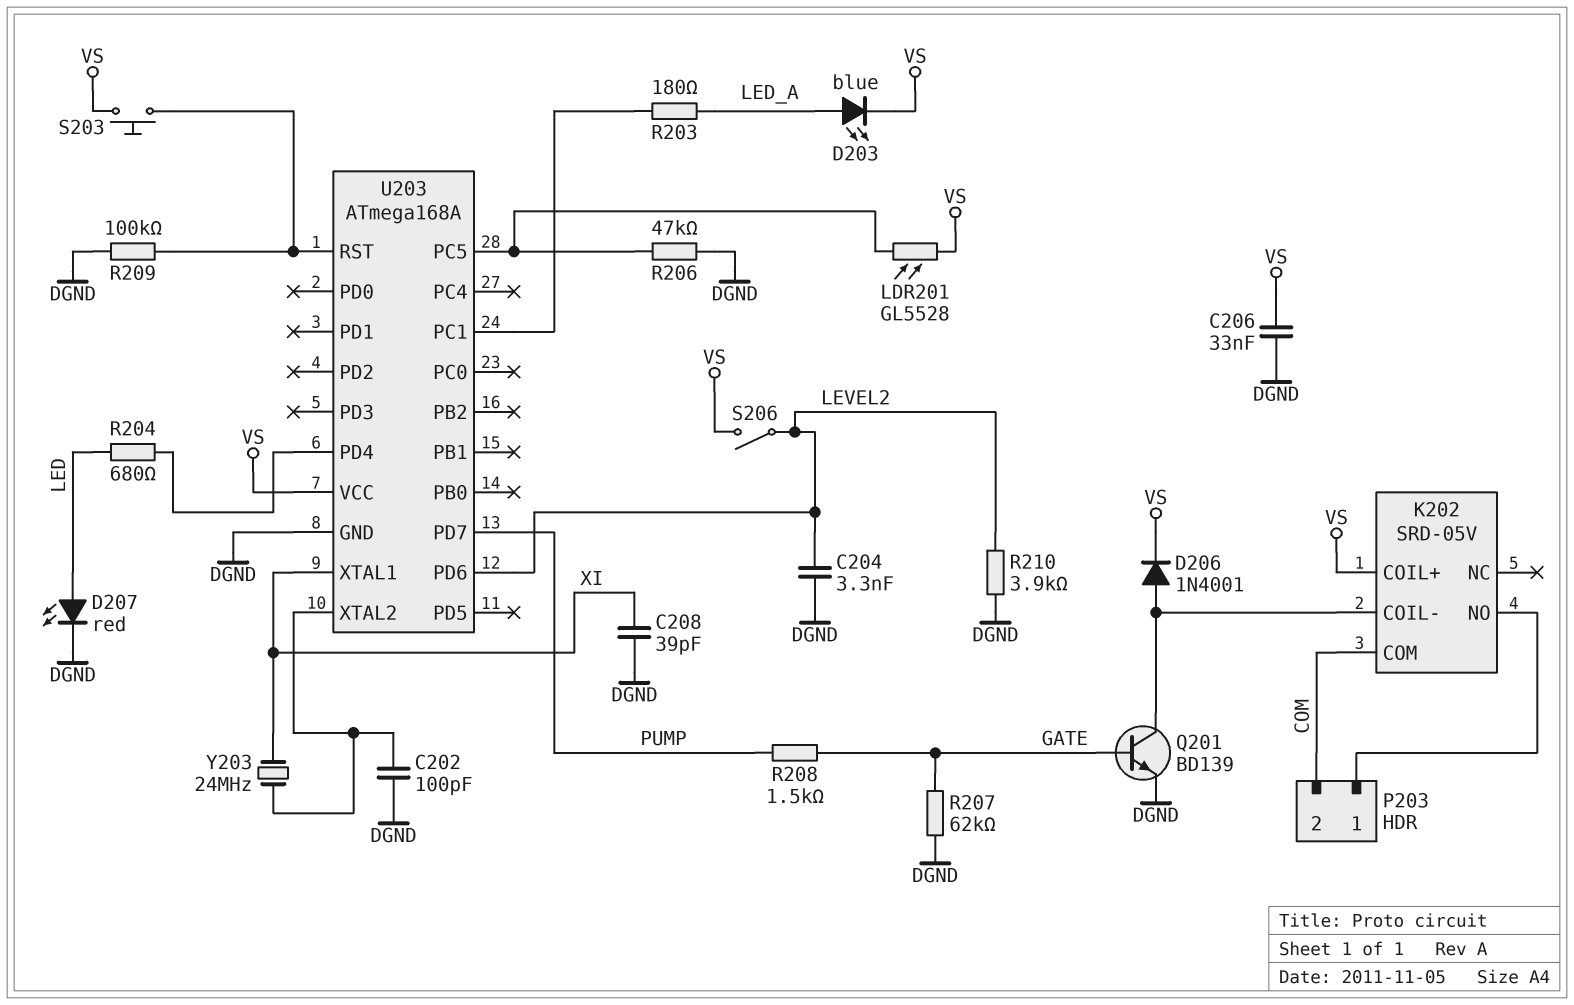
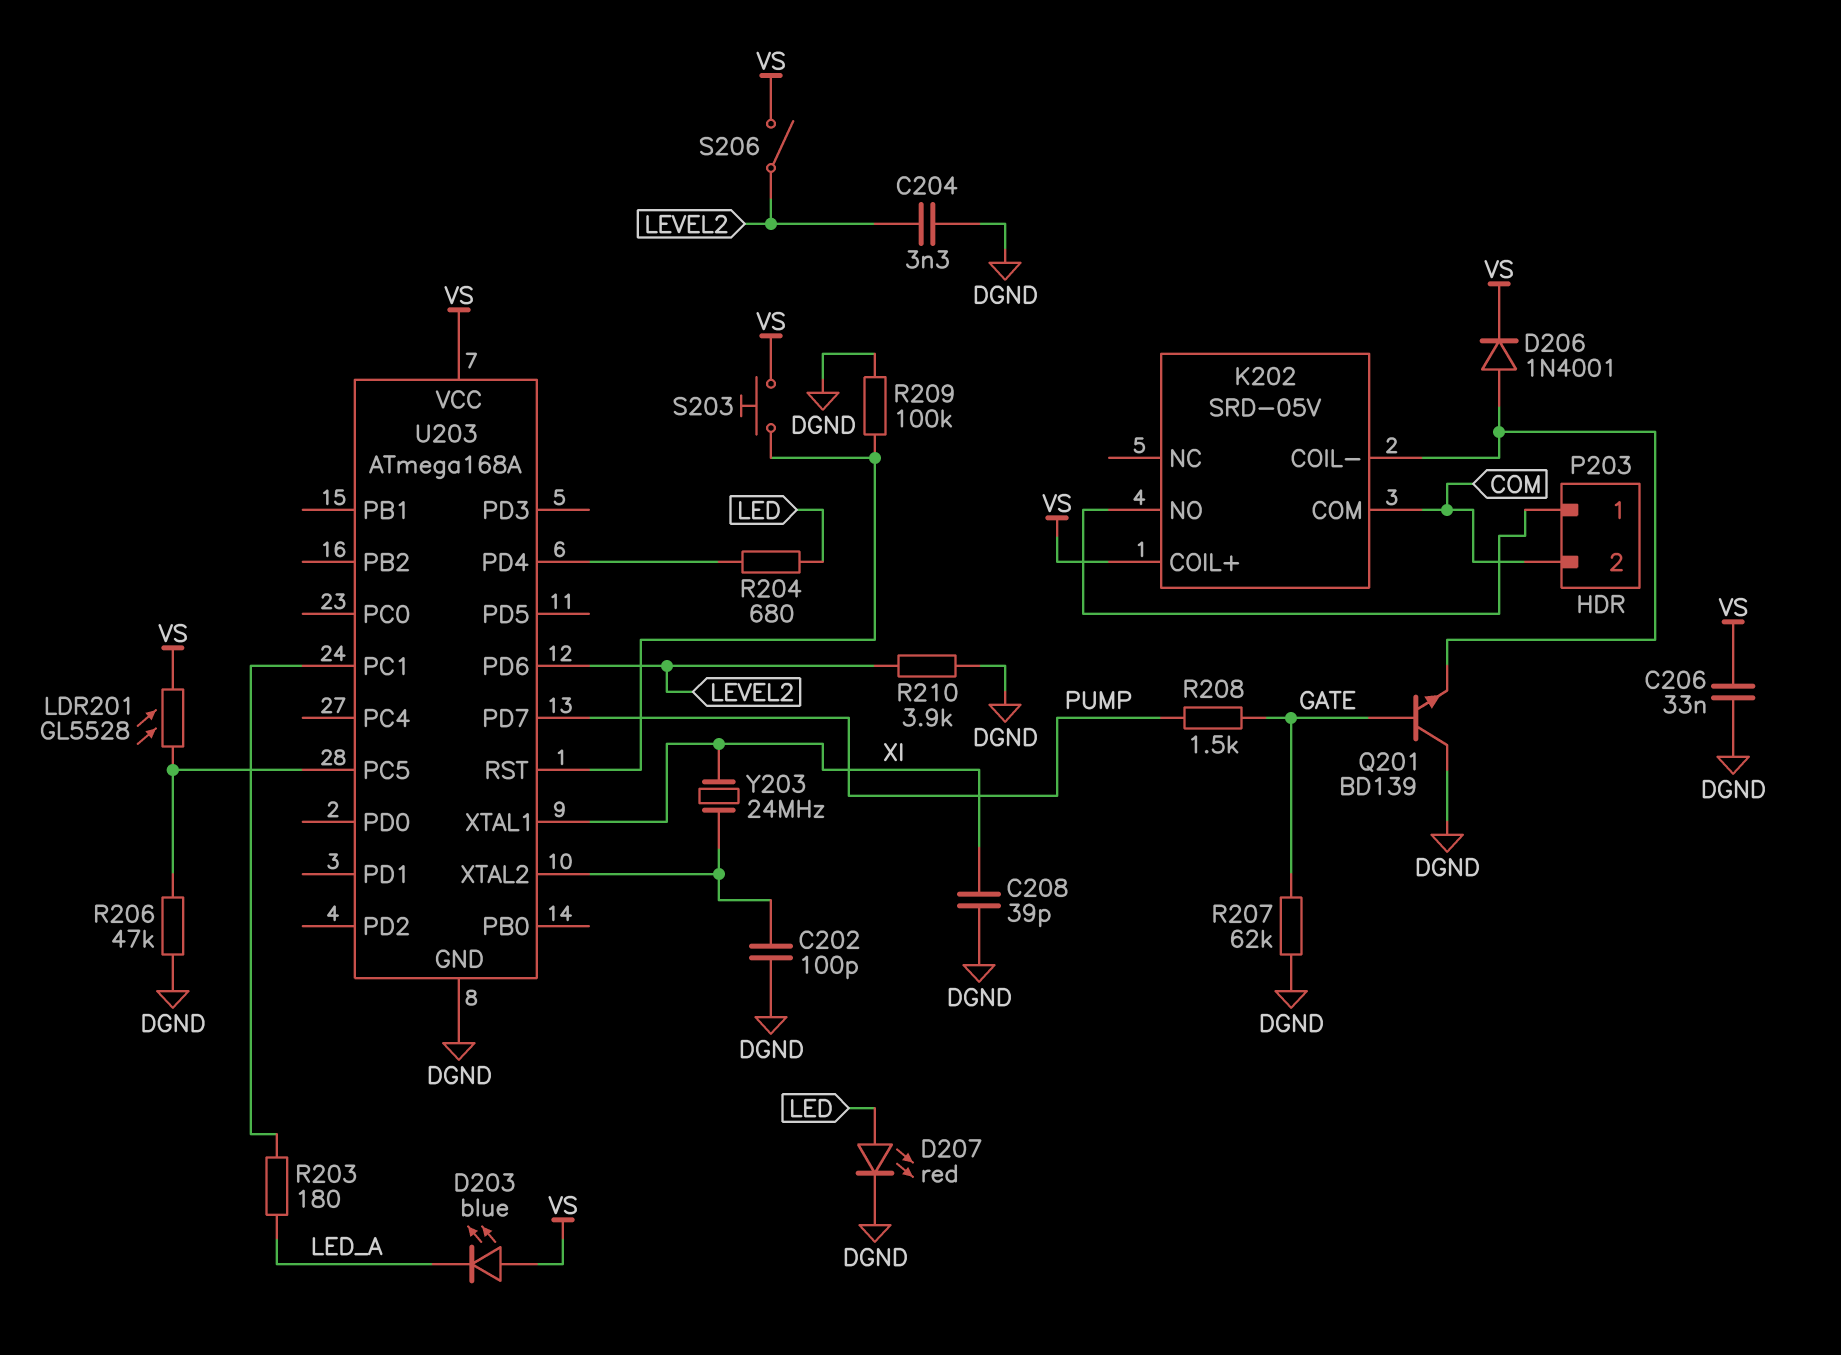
D203: LED blue (A LED_A, K VS) -> LED blue (A VS, K LED_A)
Q201: NPN BD139 (B GATE, C K202/COIL-, E DGND) -> NPN BD139 (B GATE, C DGND, E K202/COIL-)

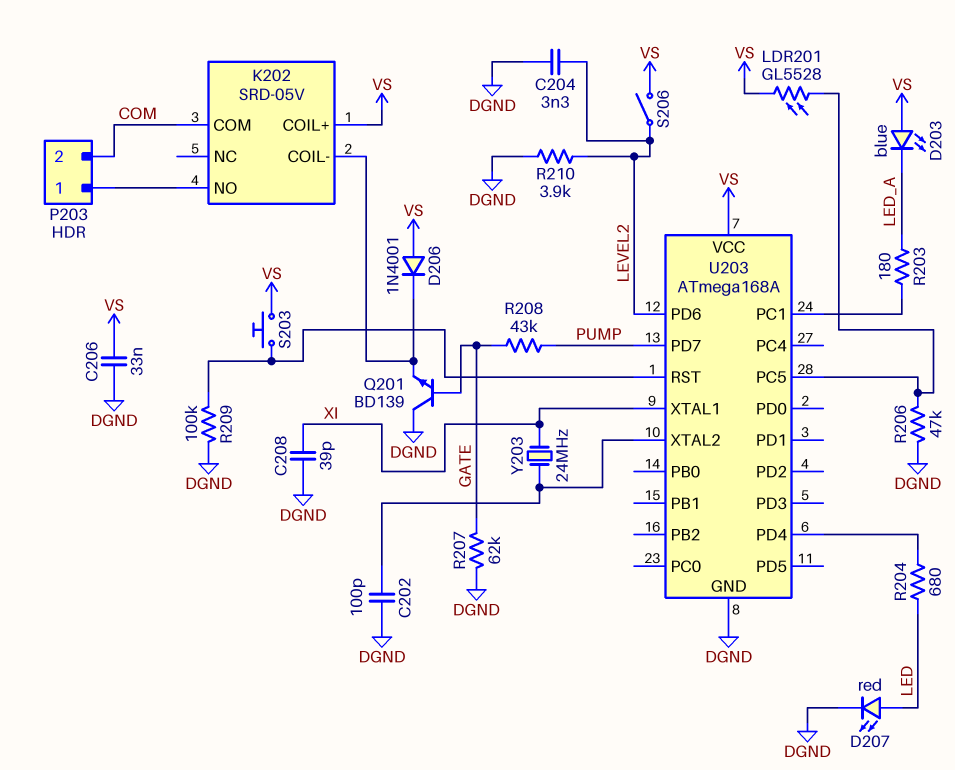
D206: diode 1N4001 (A K202/COIL-, K VS) -> diode 1N4001 (A VS, K K202/COIL-)
R208: 1.5k (GATE, PUMP) -> 43k (GATE, PUMP)

